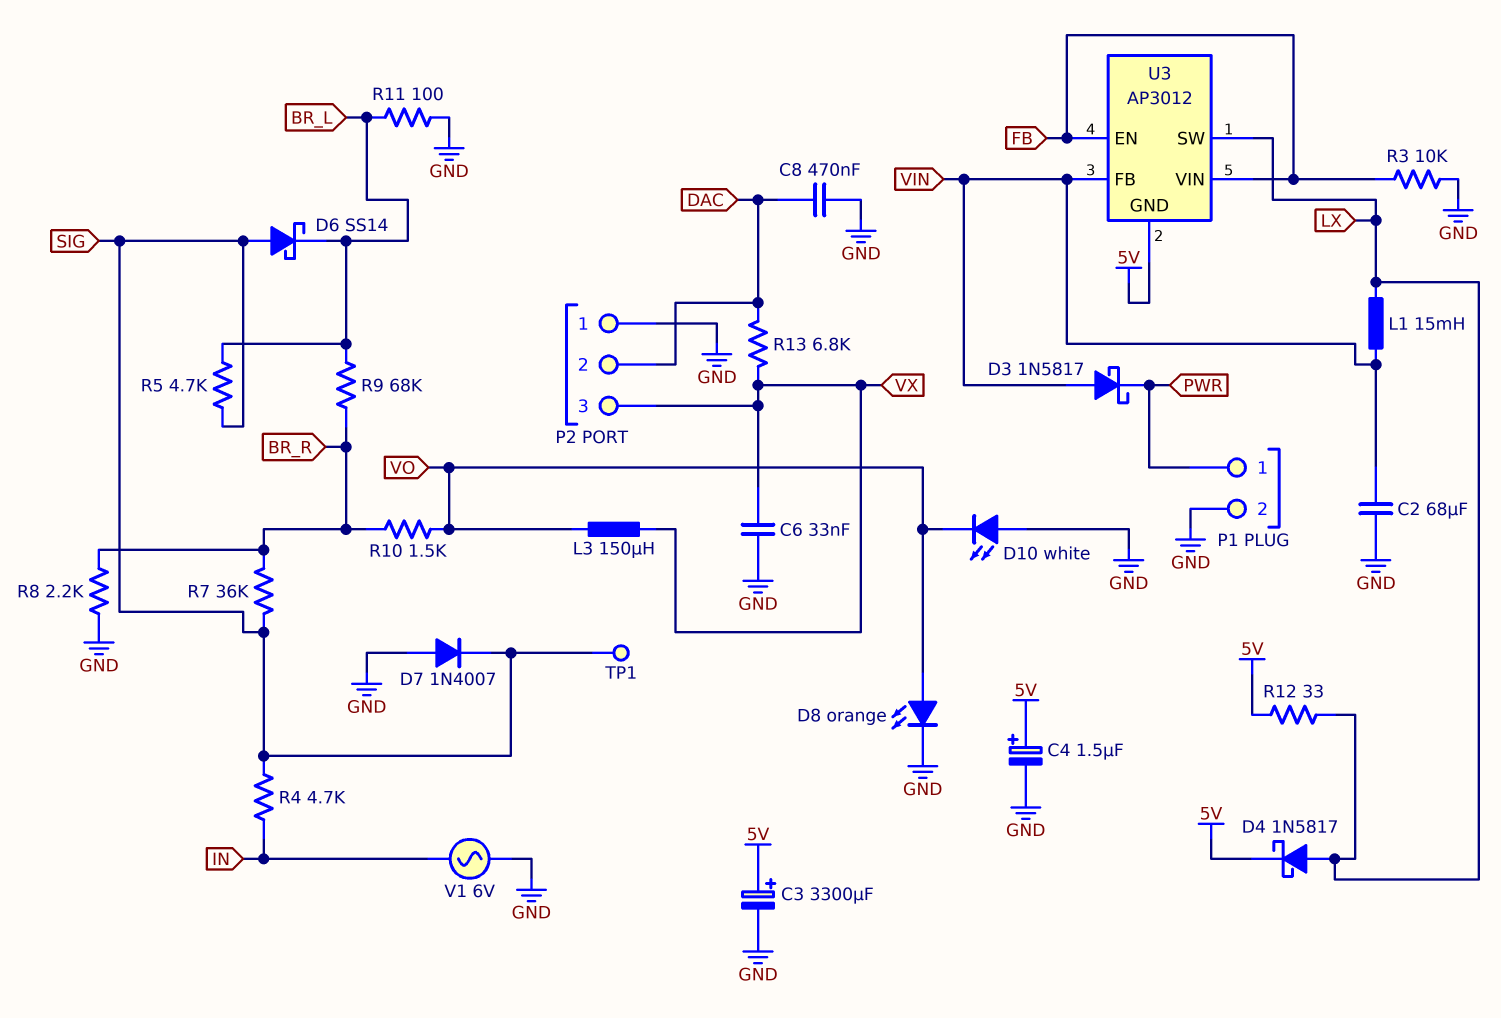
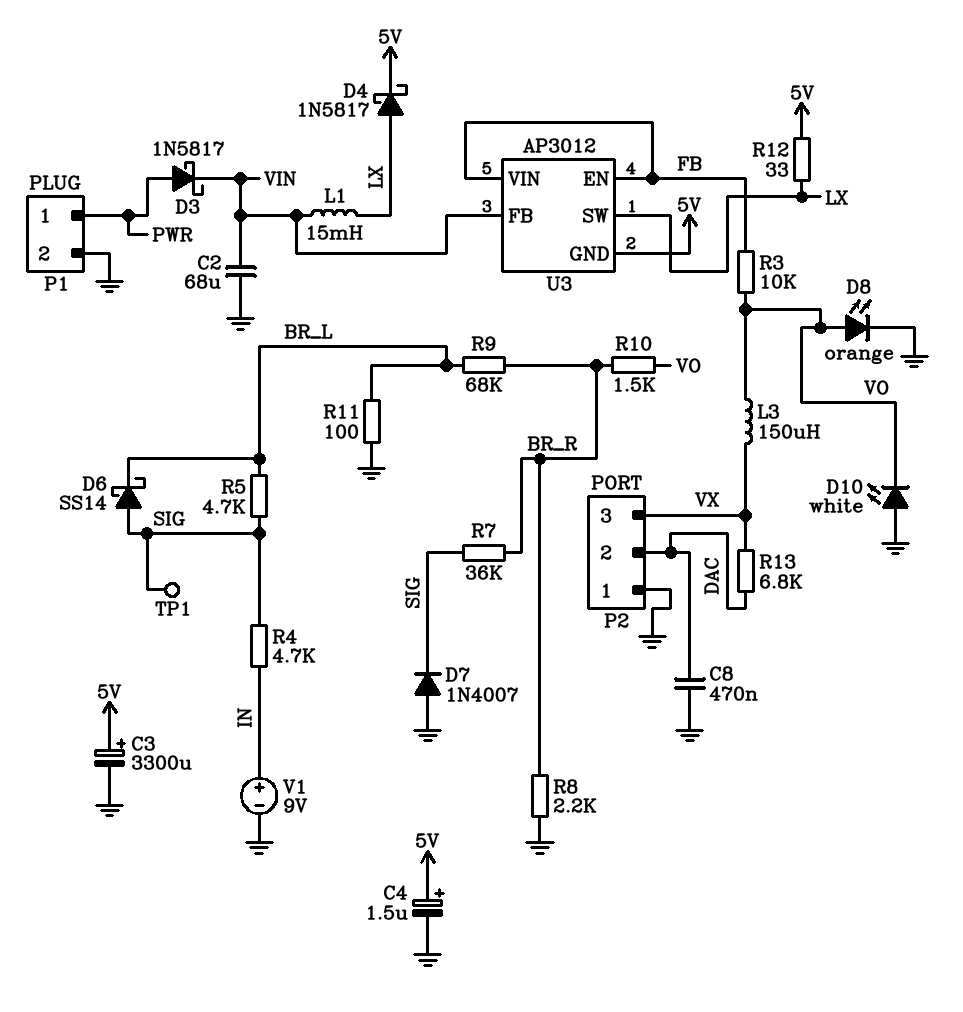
C6: 33nF (GND, VX) -> none
D3: schottky 1N5817 (A VIN, K PWR) -> schottky 1N5817 (A PWR, K VIN)
R3: 10k (FB, GND) -> 10k (FB, VO)
V1: AC 6V (GND, IN) -> 9V (plus IN, minus GND)

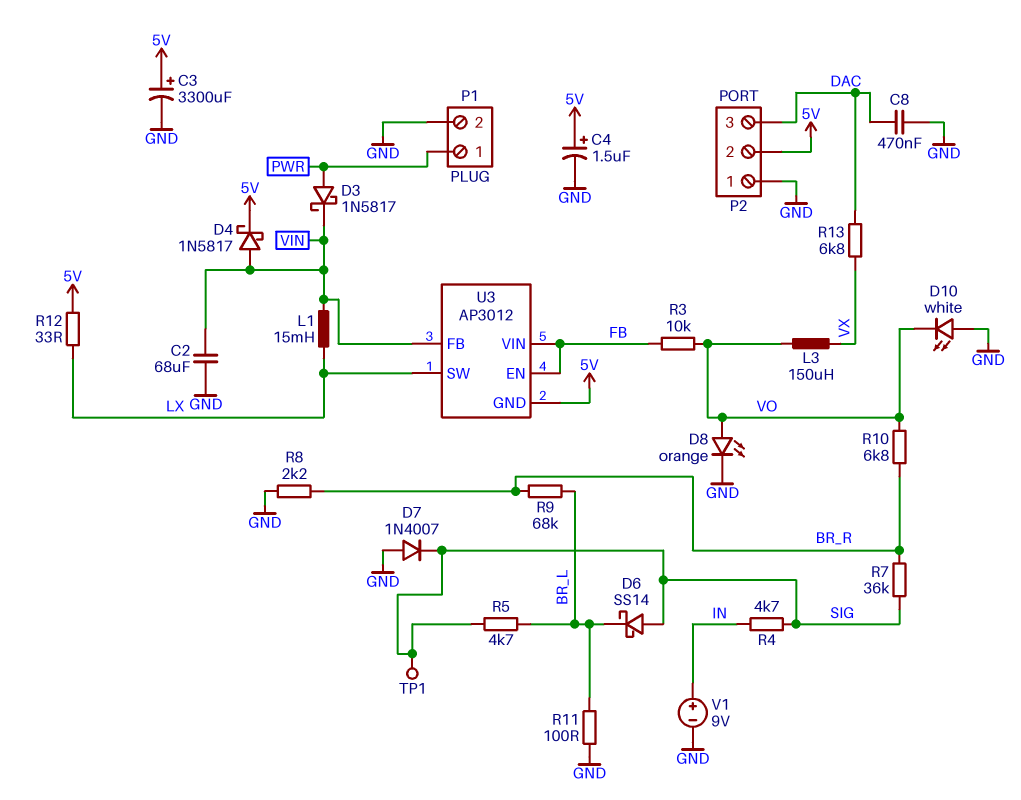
D4: schottky 1N5817 (A LX, K 5V) -> schottky 1N5817 (A VIN, K 5V)
P2 pin 2: DAC -> 5V
P2 pin 3: VX -> DAC
R10: 1.5k (BR_R, VO) -> 6.8k (BR_R, VO)

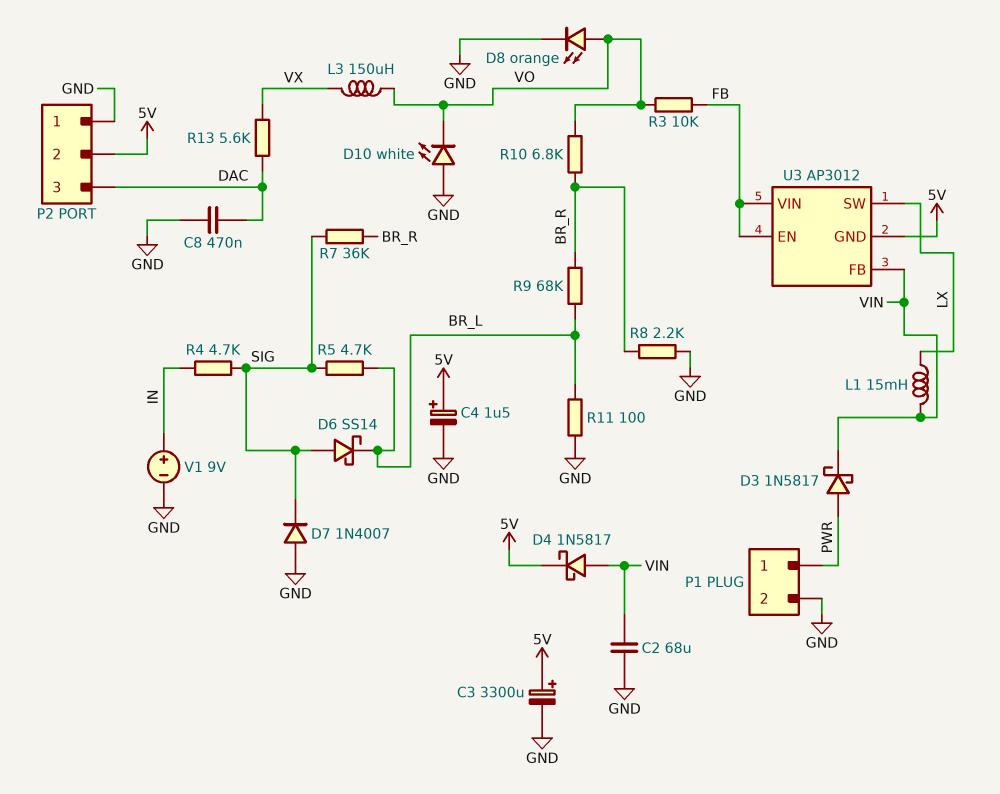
R12: 33 (5V, LX) -> none
R13: 6.8k (DAC, VX) -> 5.6k (DAC, VX)
TP1: test point (SIG) -> none

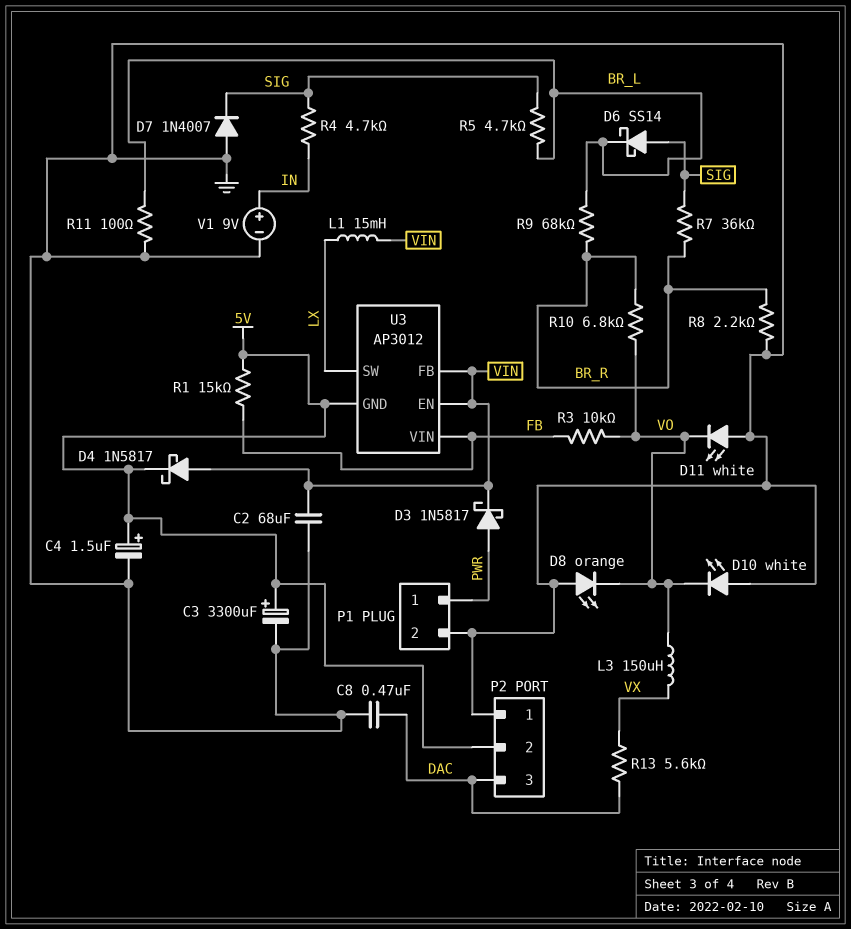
D8: LED orange (A VO, K GND) -> LED orange (A GND, K VO)
D11: none -> LED white (A GND, K VO)
R1: none -> 15k (5V, FB)
U3 pin EN: FB -> VIN

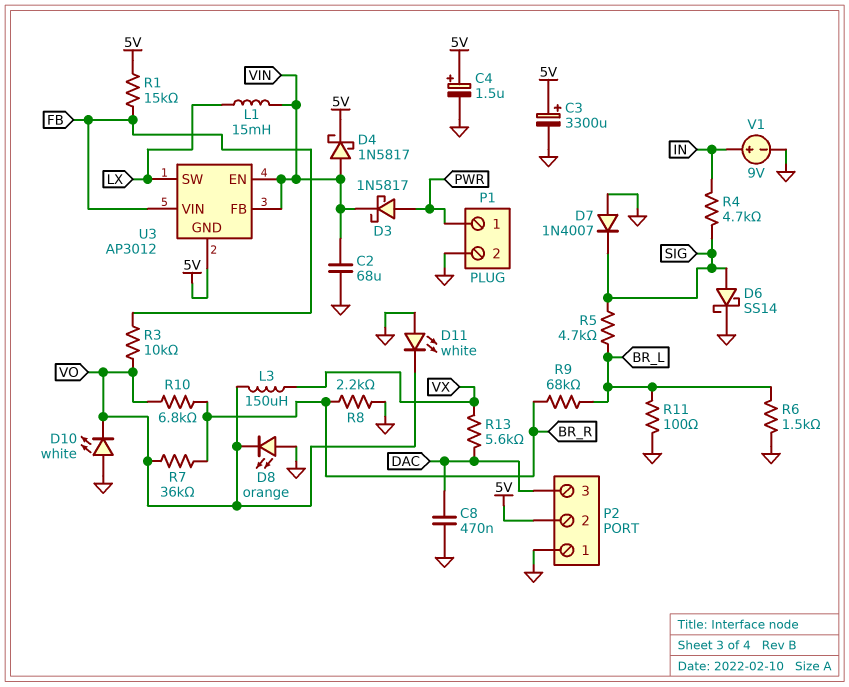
D6: schottky SS14 (A SIG, K BR_L) -> schottky SS14 (A SIG, K GND)
R6: none -> 1.5k (BR_L, GND)
R7: 36k (BR_R, SIG) -> 36k (BR_R, VO)

